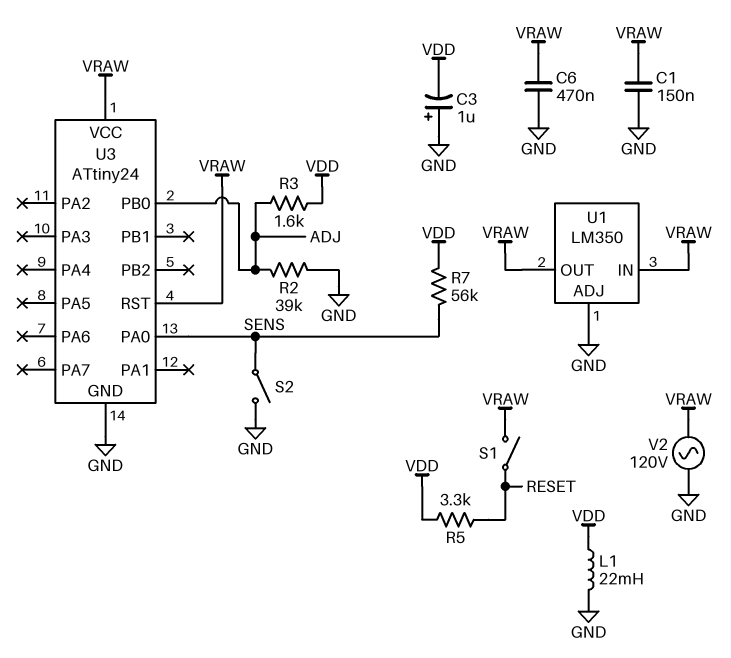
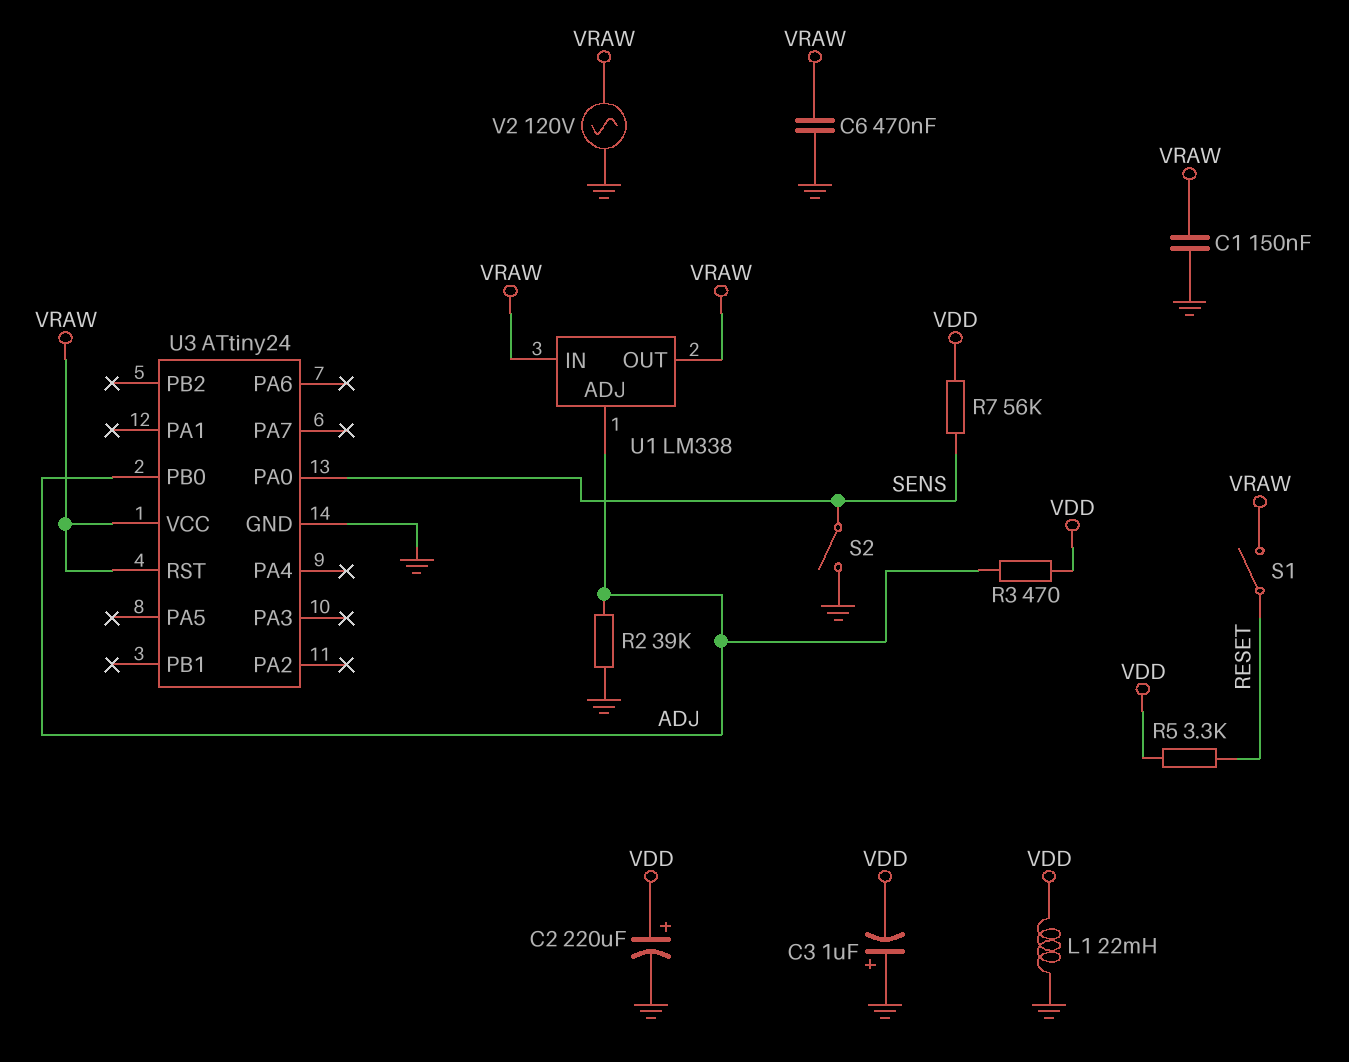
C2: none -> 220uF (plus VDD, minus GND)
R3: 1.6k (ADJ, VDD) -> 470 (ADJ, VDD)
U1: LM350 -> LM338
U1 pin ADJ: GND -> ADJ

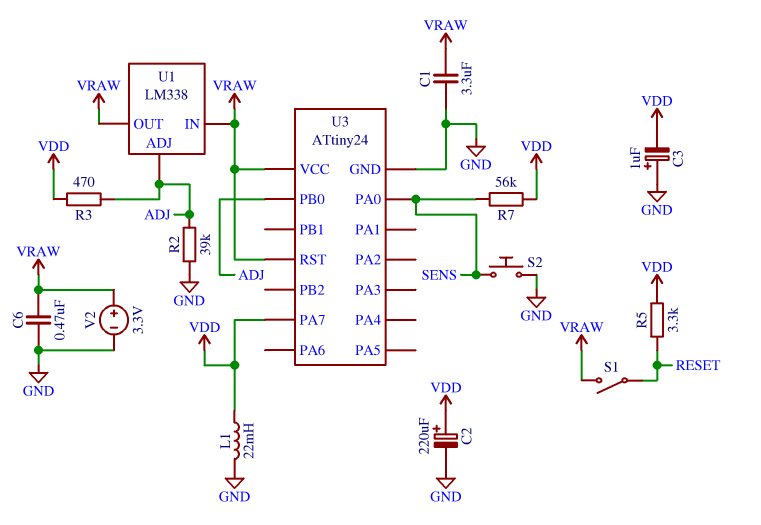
C1: 150nF (GND, VRAW) -> 3.3uF (GND, VRAW)
S2: switch (GND, SENS) -> button (GND, SENS)
U3 pin PA7: none -> VDD
V2: AC 120V (GND, VRAW) -> 3.3V (plus VRAW, minus GND)

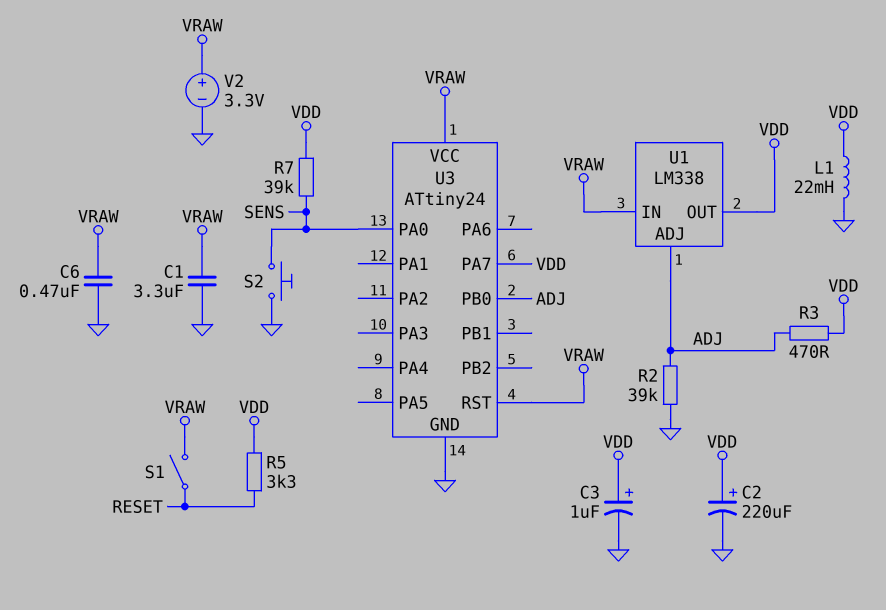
C3: 1uF (plus GND, minus VDD) -> 1uF (plus VDD, minus GND)
R7: 56k (SENS, VDD) -> 39k (SENS, VDD)
U1 pin OUT: VRAW -> VDD

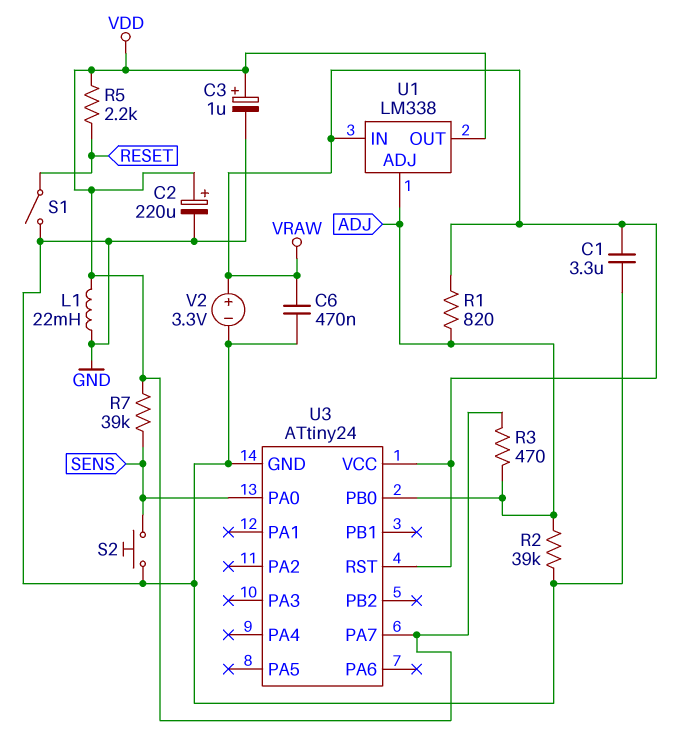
R1: none -> 820 (ADJ, VRAW)
R5: 3.3k (RESET, VDD) -> 2.2k (RESET, VDD)
S1: switch (RESET, VRAW) -> switch (GND, RESET)

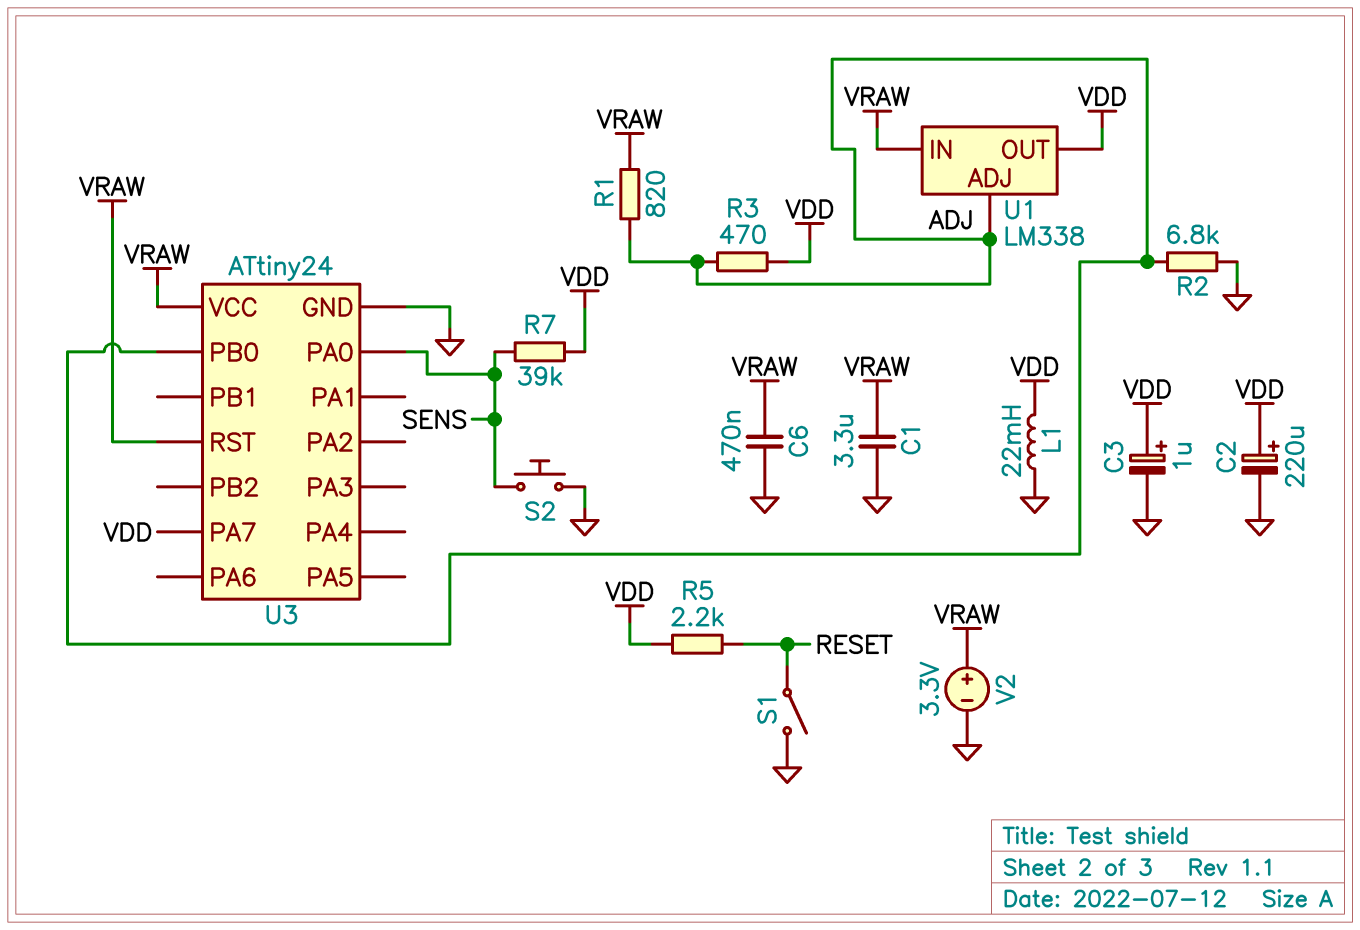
R2: 39k (ADJ, GND) -> 6.8k (ADJ, GND)

